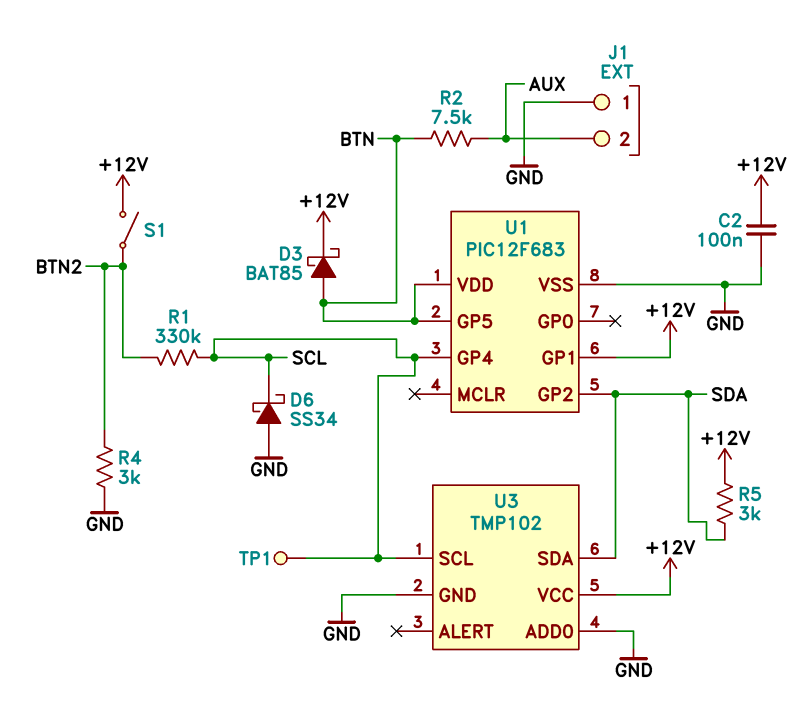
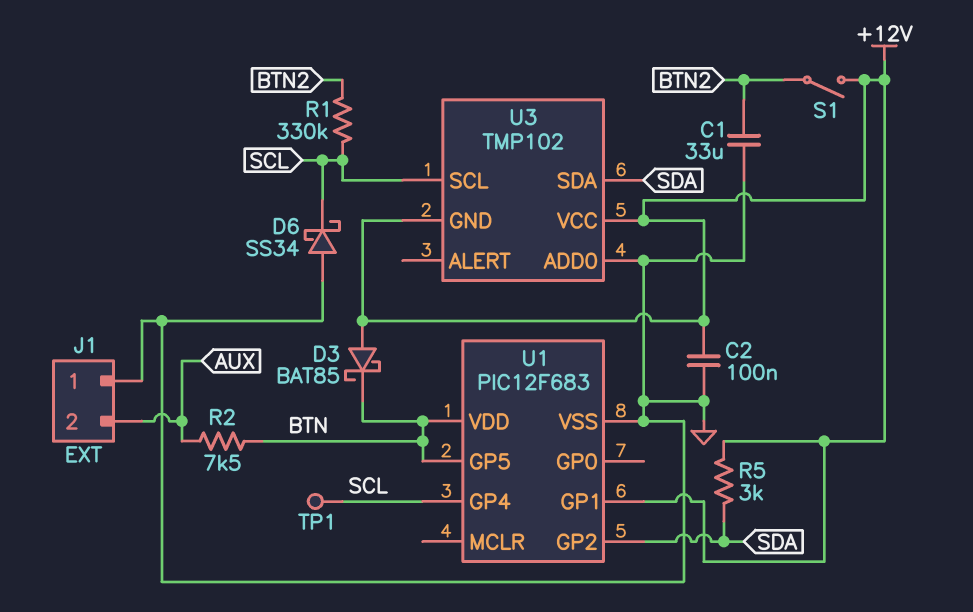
C1: none -> 33uF (BTN2, GND)
D3: schottky BAT85 (A BTN, K +12V) -> schottky BAT85 (A +12V, K BTN)
R4: 3k (BTN2, GND) -> none
U3 pin GND: GND -> +12V

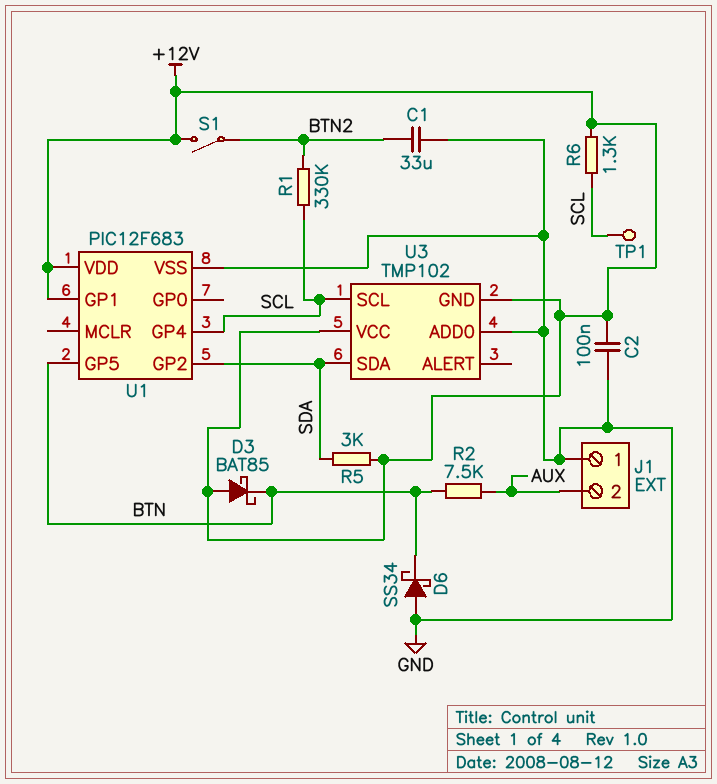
D6: schottky SS34 (A GND, K SCL) -> schottky SS34 (A GND, K BTN)
R6: none -> 1.3k (+12V, SCL)
U1 pin VDD: BTN -> +12V

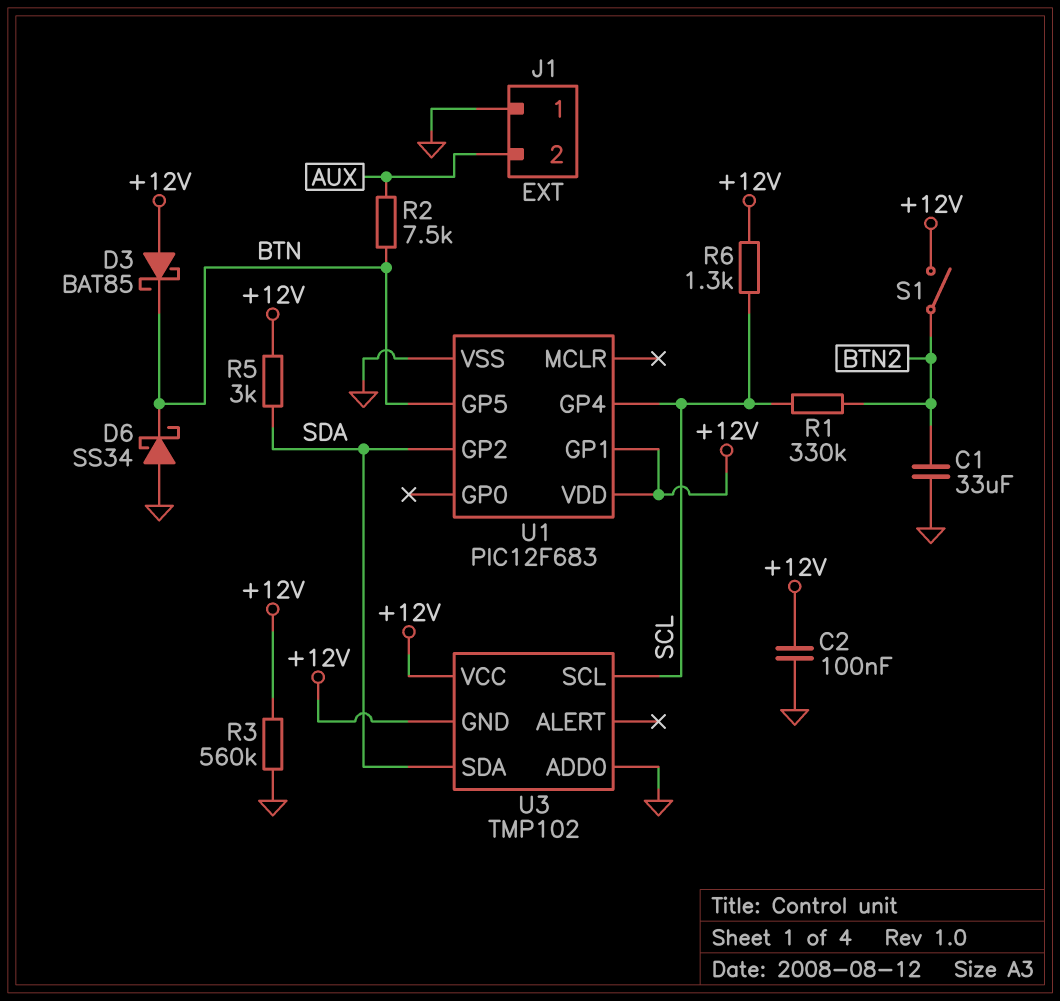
R3: none -> 560k (+12V, GND)
TP1: test point (SCL) -> none

